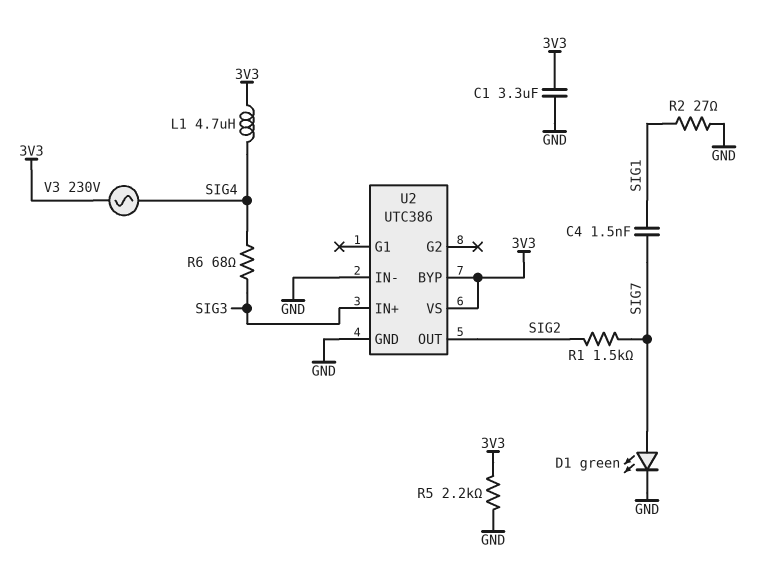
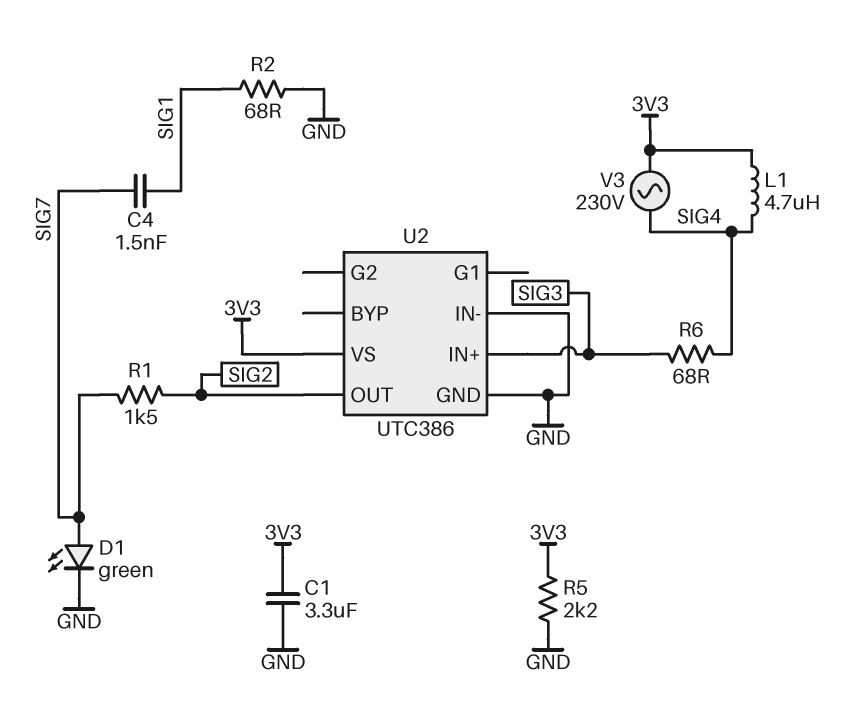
R2: 27 (GND, SIG1) -> 68 (GND, SIG1)
U2 pin BYP: 3V3 -> none

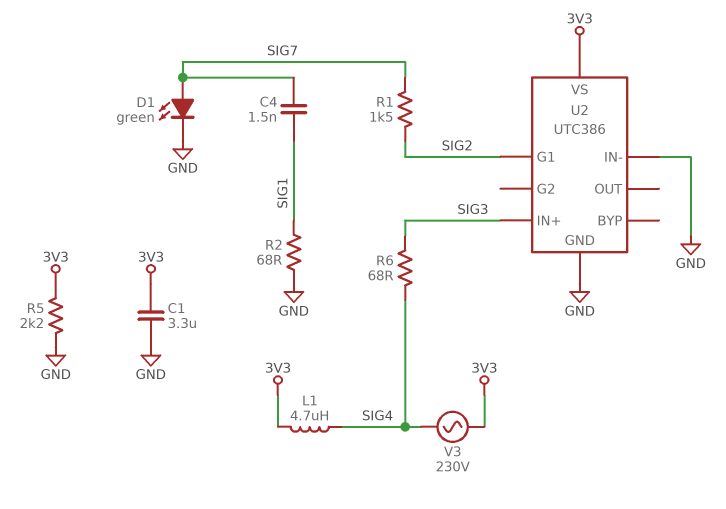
U2 pin G1: none -> SIG2
U2 pin OUT: SIG2 -> none

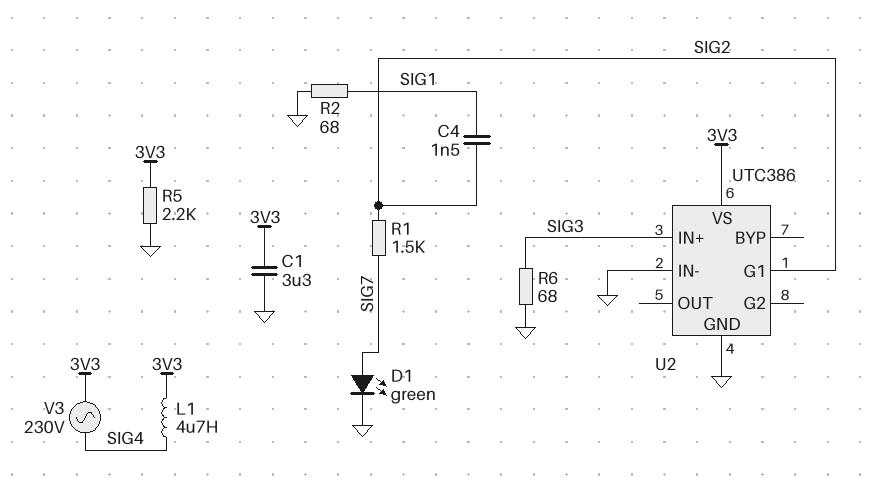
C4: 1.5nF (SIG1, SIG7) -> 1.5nF (SIG1, SIG2)
R6: 68 (SIG3, SIG4) -> 68 (GND, SIG3)

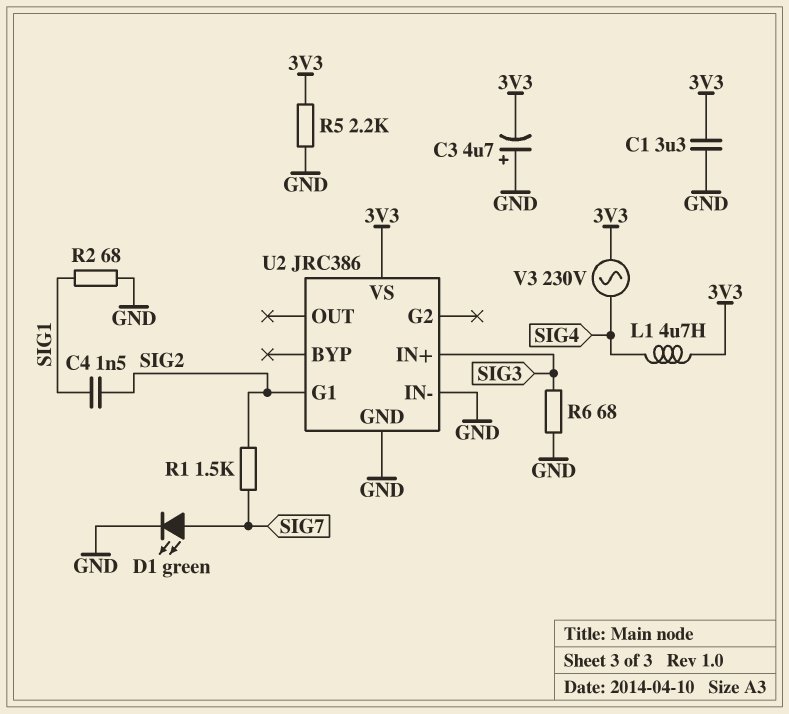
C3: none -> 4.7uF (plus GND, minus 3V3)
U2: UTC386 -> JRC386

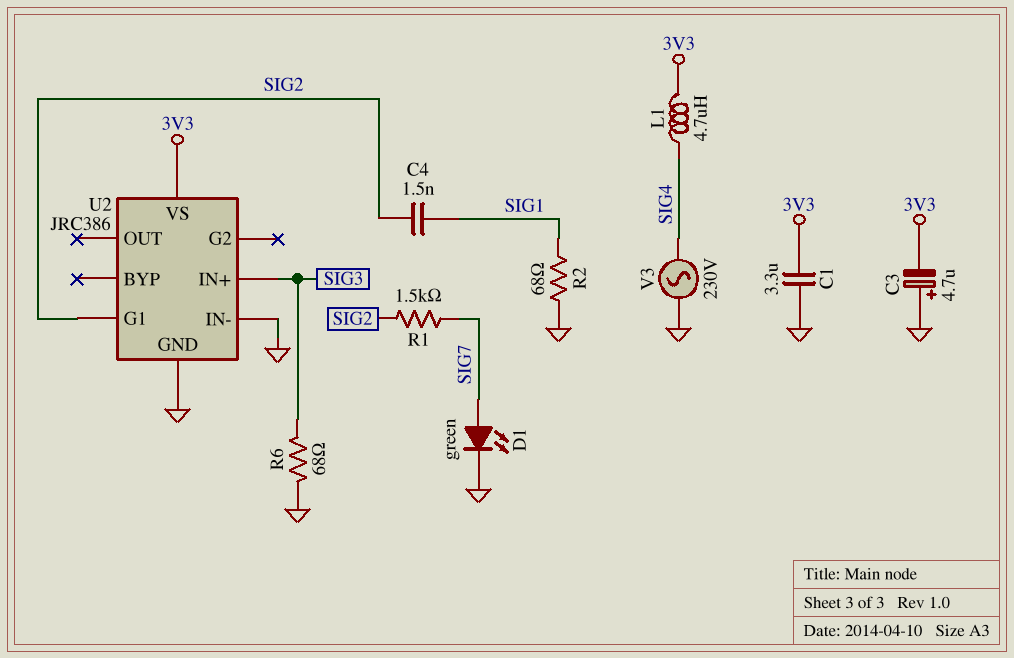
R5: 2.2k (3V3, GND) -> none
V3: AC 230V (3V3, SIG4) -> AC 230V (GND, SIG4)

